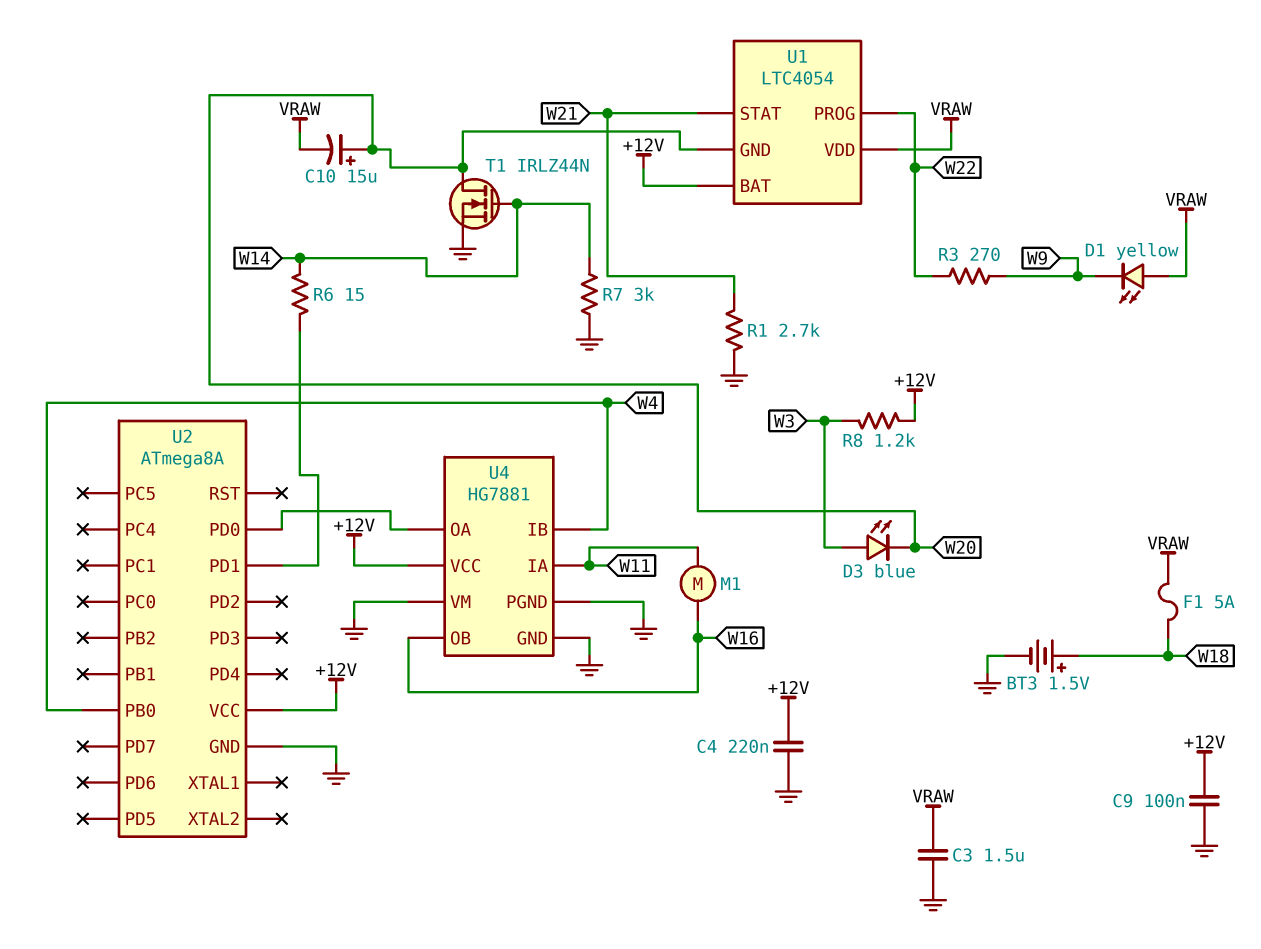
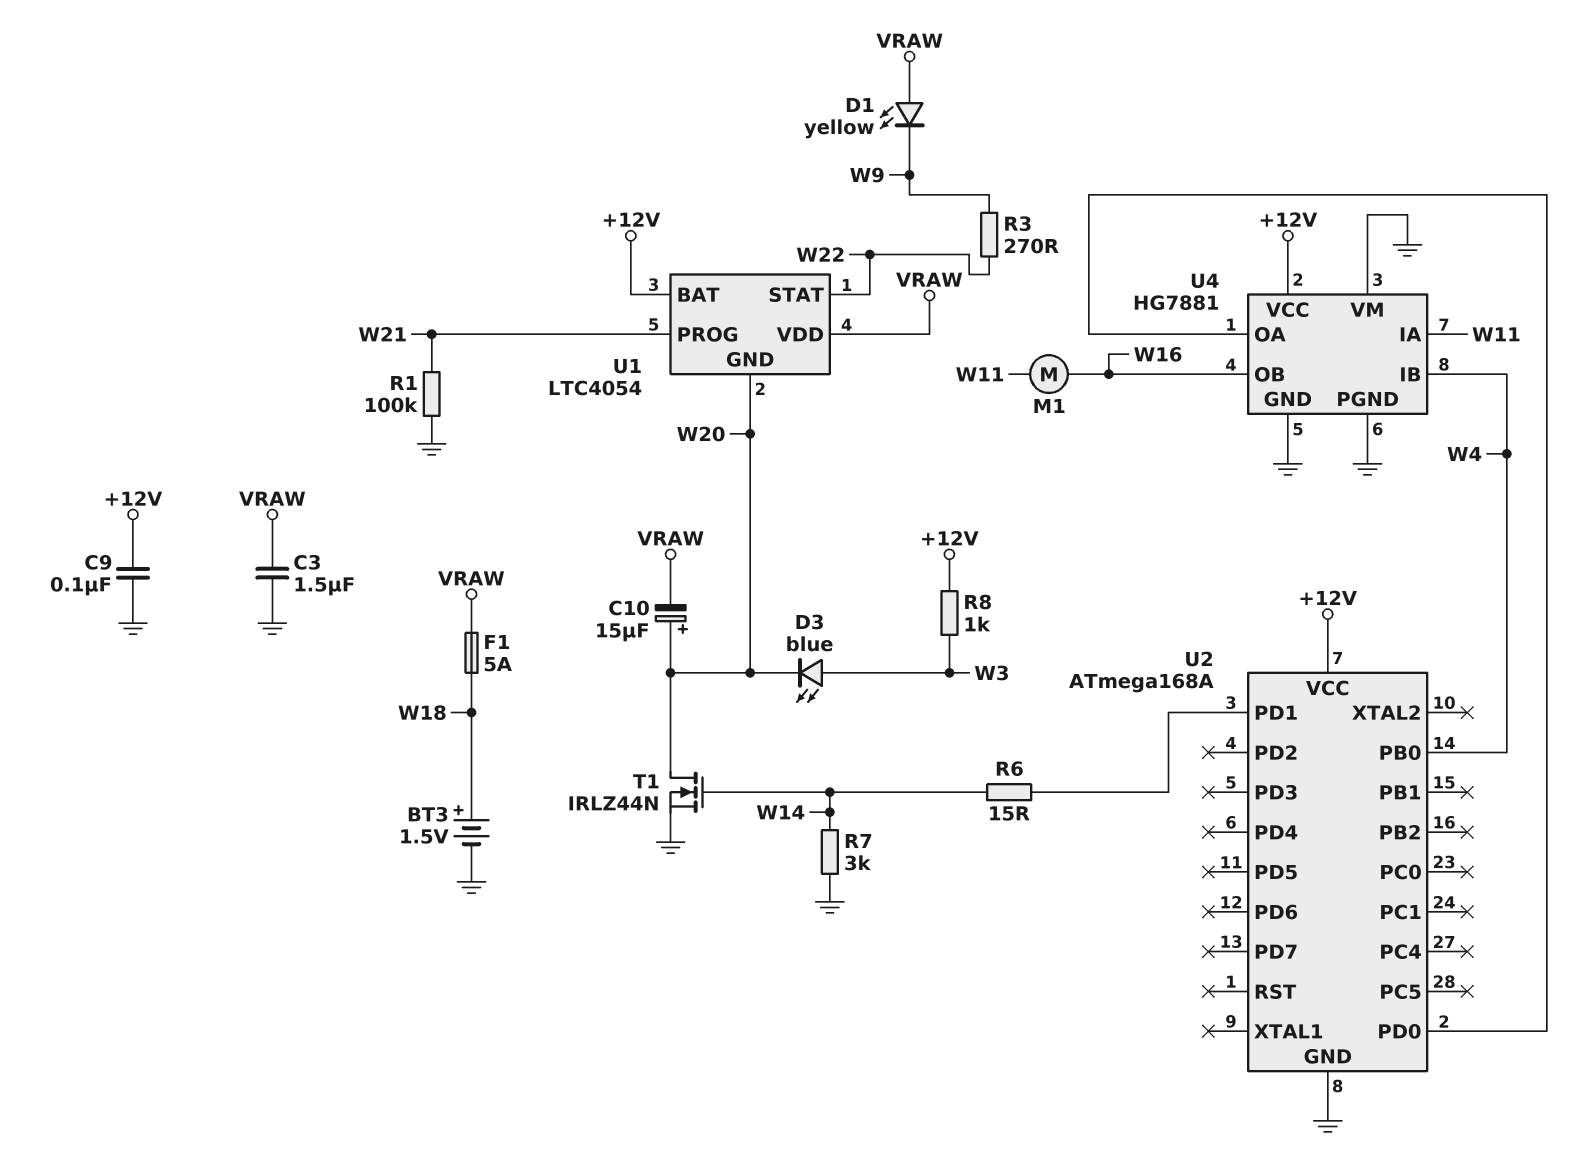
C4: 220nF (+12V, GND) -> none
R1: 2.7k (GND, W21) -> 100k (GND, W21)
R8: 1.2k (+12V, W3) -> 1k (+12V, W3)
U1 pin PROG: W22 -> W21
U1 pin STAT: W21 -> W22
U2: ATmega8A -> ATmega168A

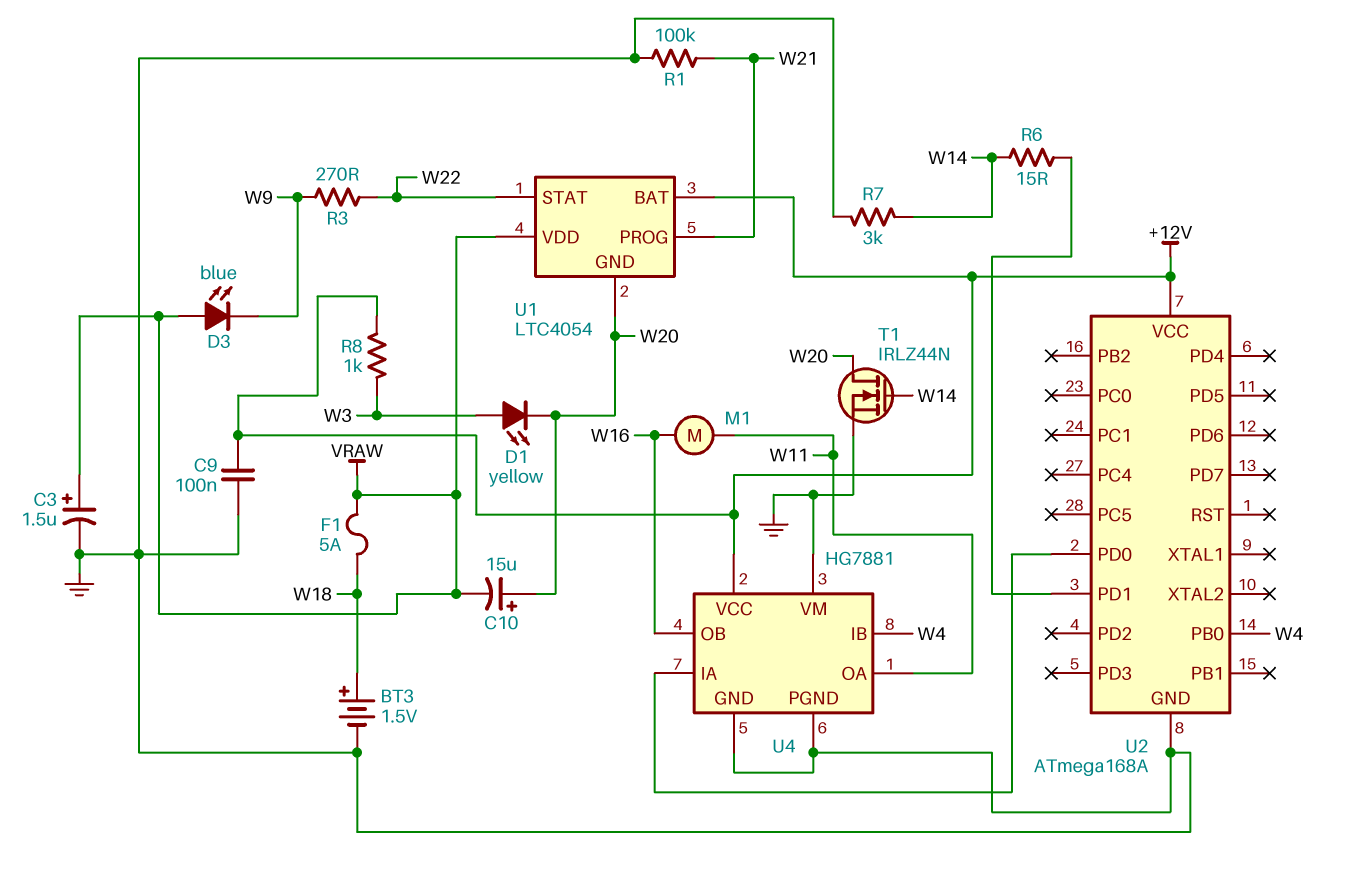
C3: 1.5uF (GND, VRAW) -> 1.5uF (plus VRAW, minus GND)
D1: LED yellow (A VRAW, K W9) -> LED yellow (A W3, K W20)
D3: LED blue (A W3, K W20) -> LED blue (A VRAW, K W9)
U4 pin IA: W11 -> U2/PD0
U4 pin OA: U2/PD0 -> W11

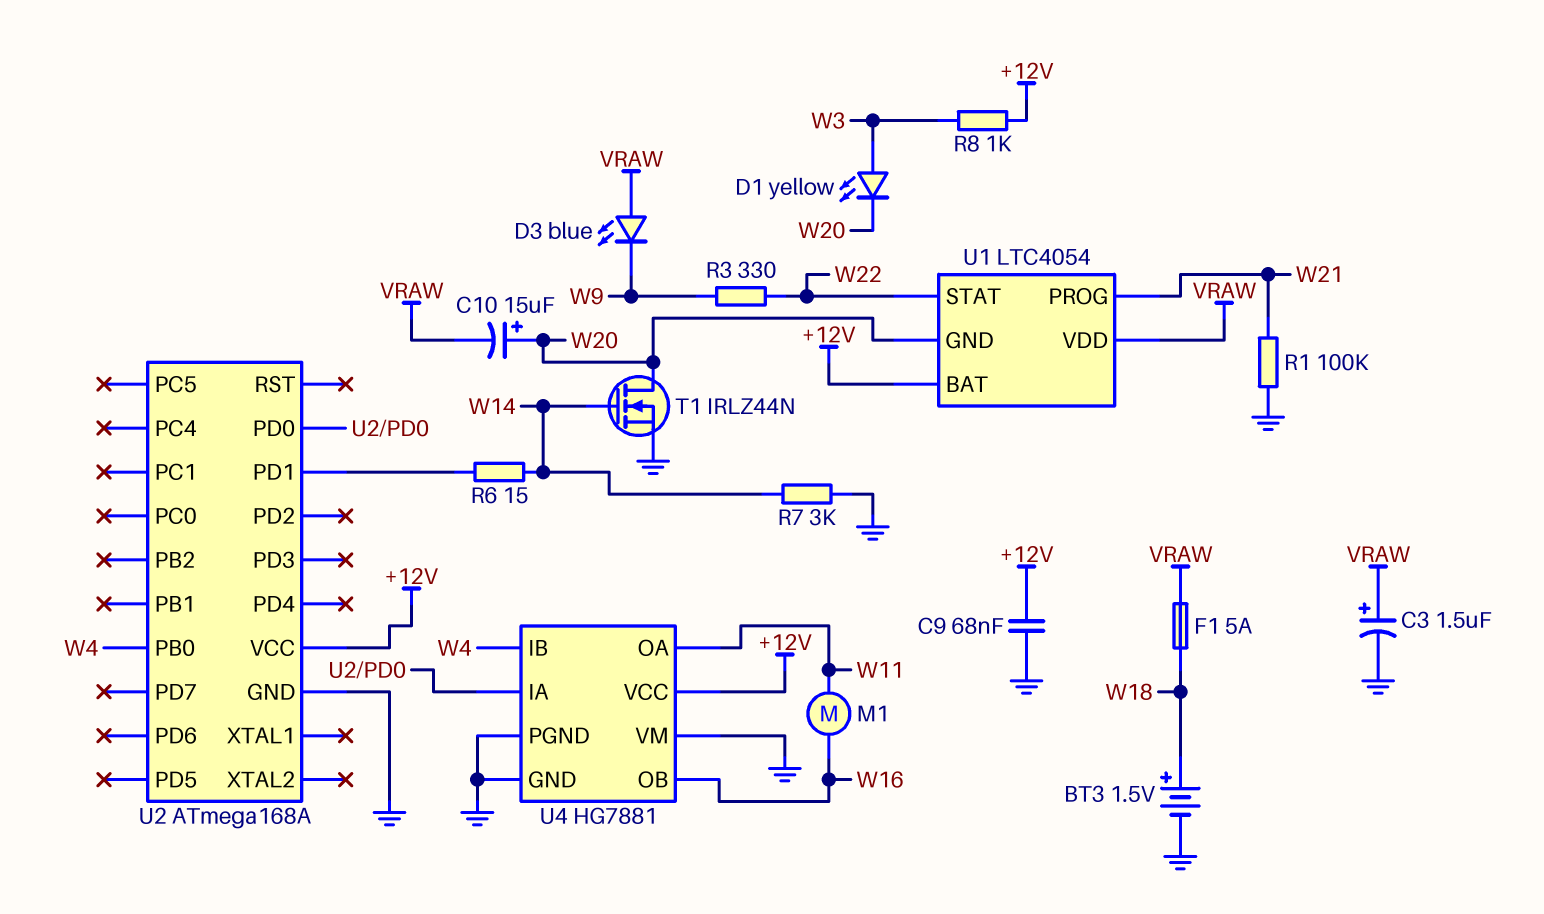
C9: 100nF (+12V, GND) -> 68nF (+12V, GND)
R3: 270 (W9, W22) -> 330 (W9, W22)

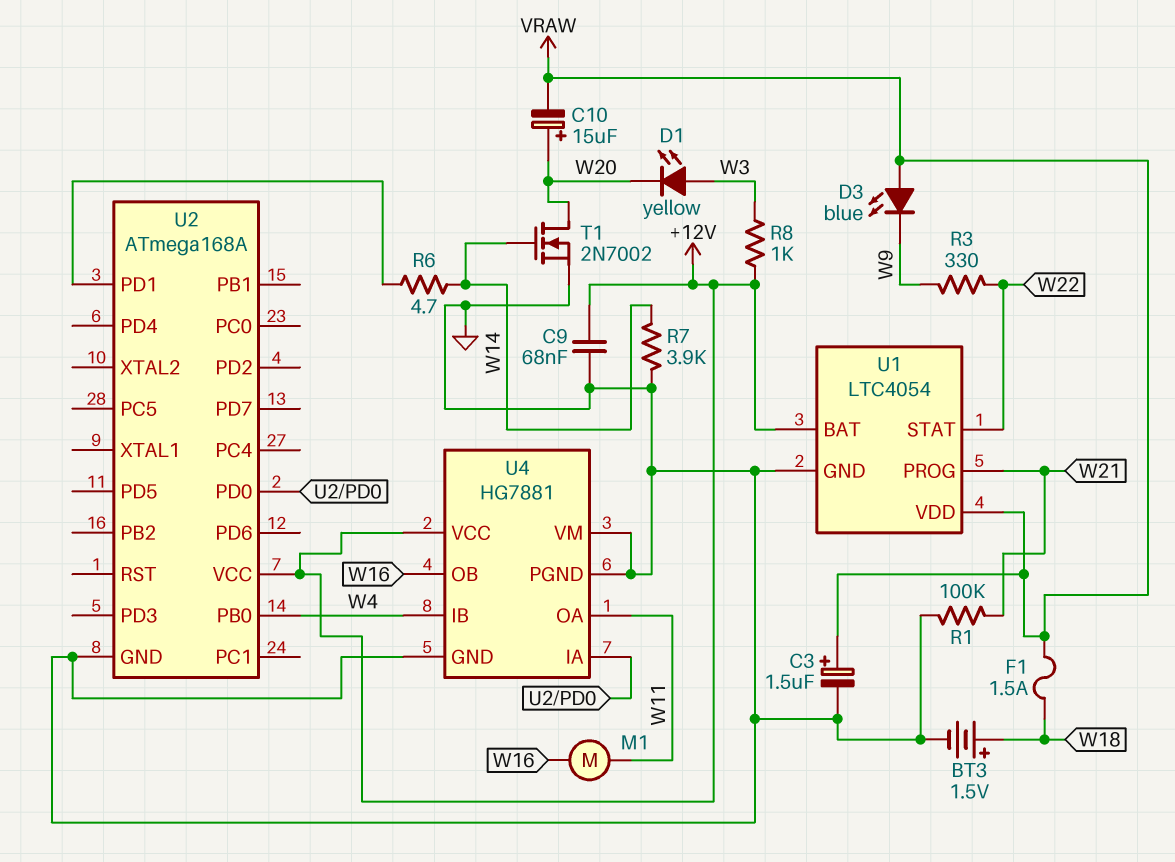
F1: 5A (VRAW, W18) -> 1.5A (VRAW, W18)
R6: 15 (U2/PD1, W14) -> 4.7 (U2/PD1, W14)
R7: 3k (GND, W14) -> 3.9k (GND, W14)
T1: NMOS IRLZ44N (G W14, D W20, S GND) -> NMOS 2N7002 (G W14, D W20, S GND)
U1 pin GND: W20 -> GND

